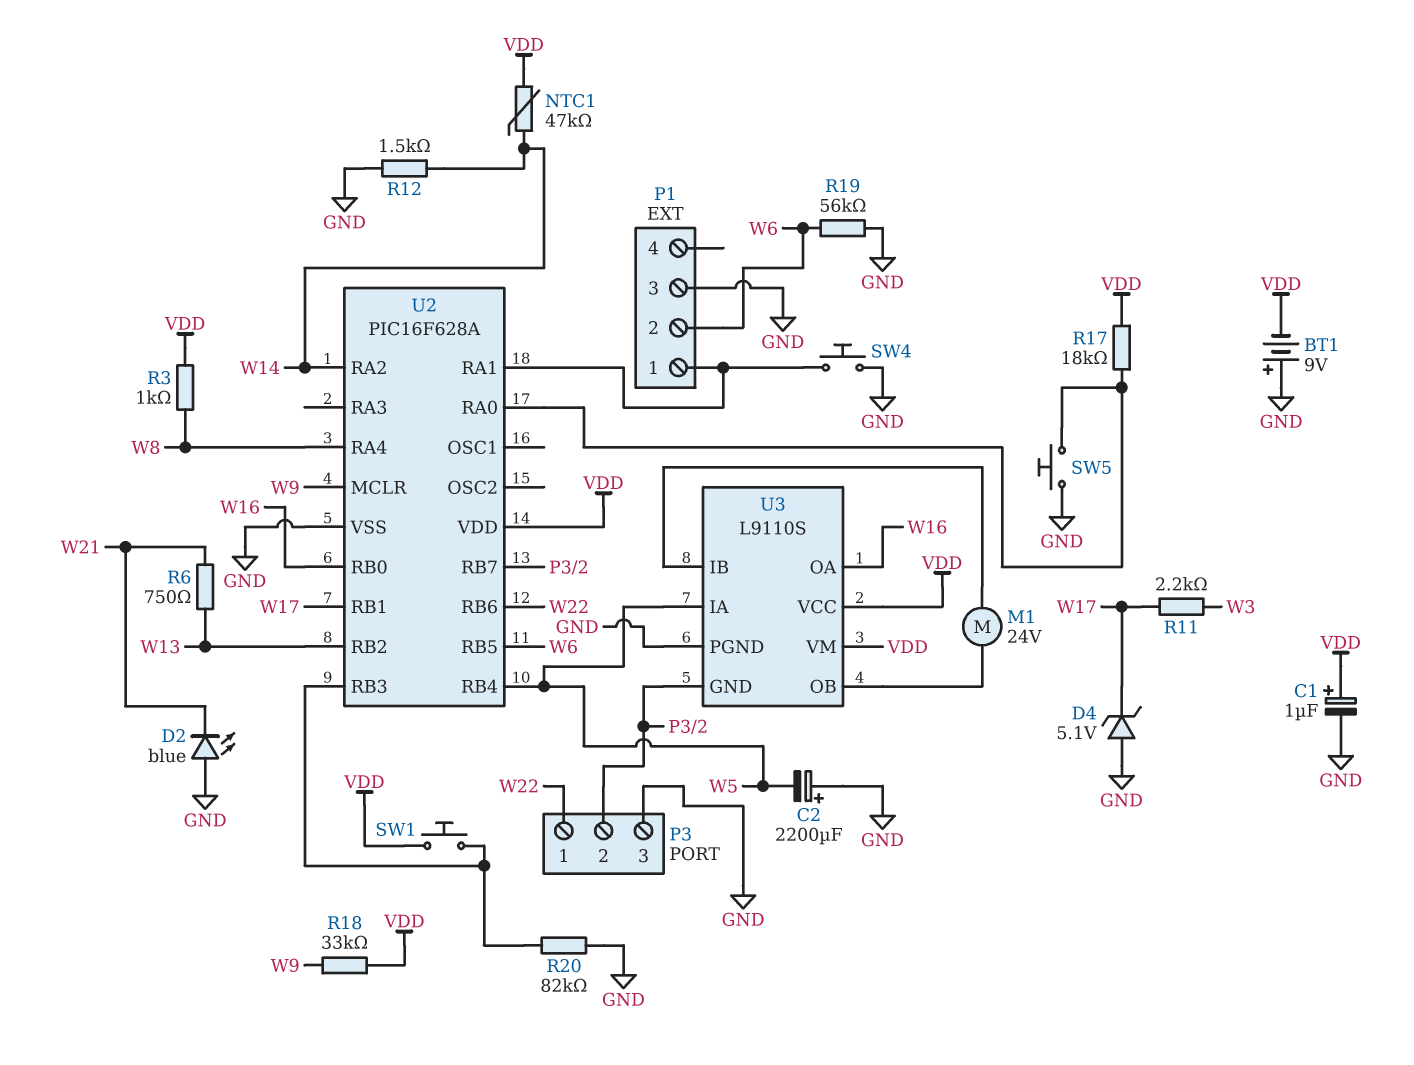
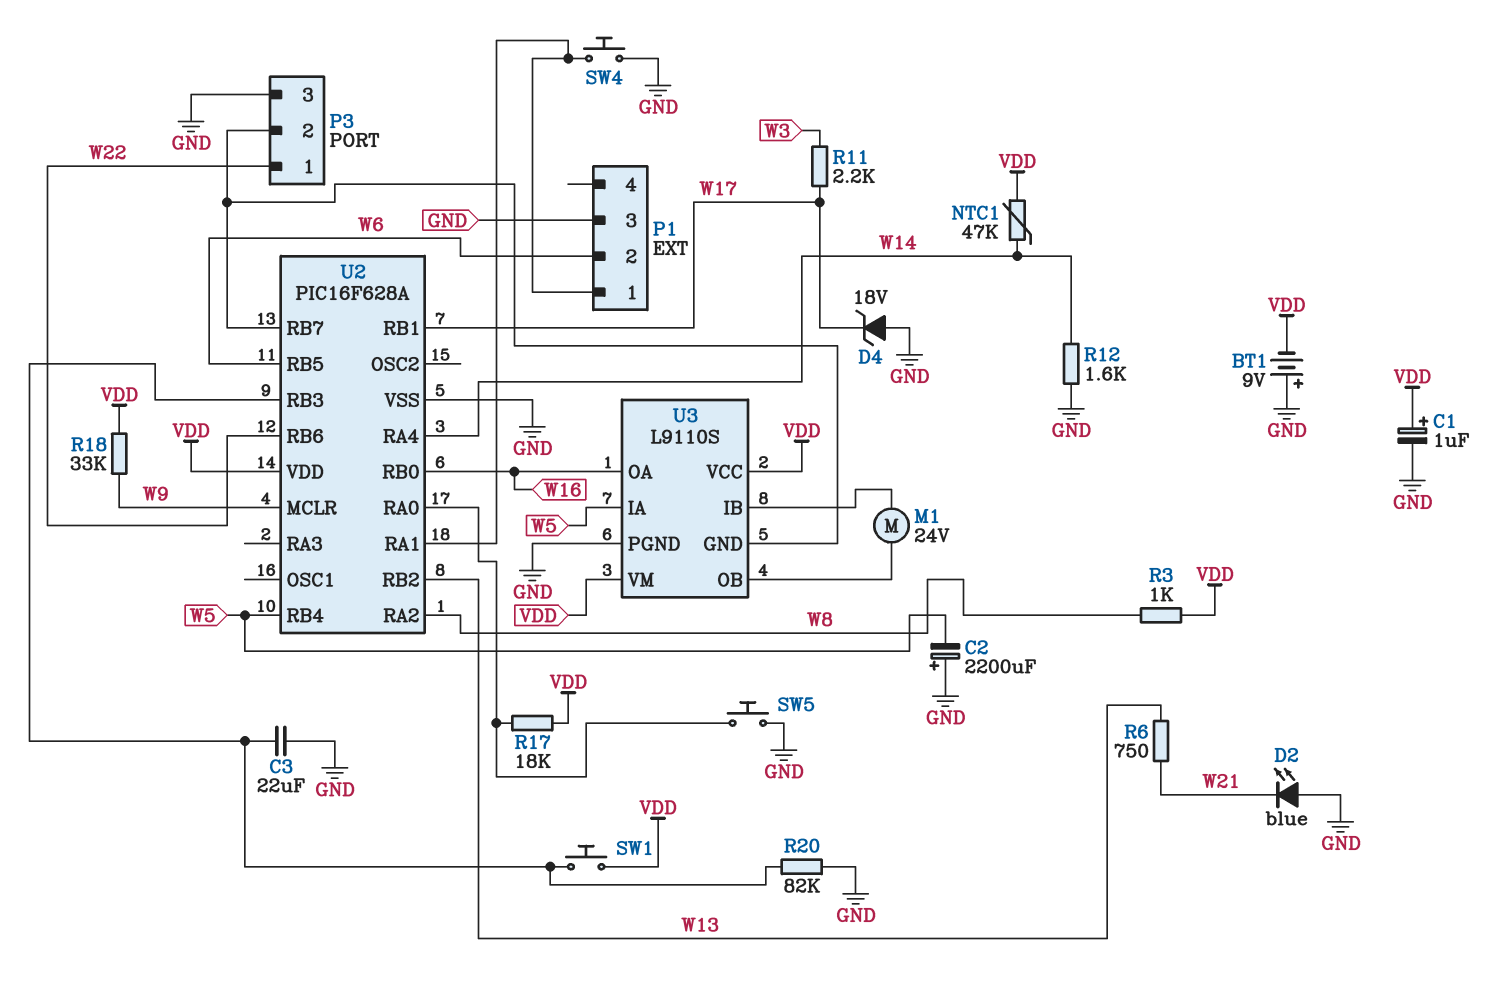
C3: none -> 22uF (GND, U2/RB3)
D4: zener 5.1V (A GND, K W17) -> zener 18V (A GND, K W17)
R12: 1.5k (GND, W14) -> 1.6k (GND, W14)
R19: 56k (GND, W6) -> none
U2 pin RA2: W14 -> W8
U2 pin RA4: W8 -> W14

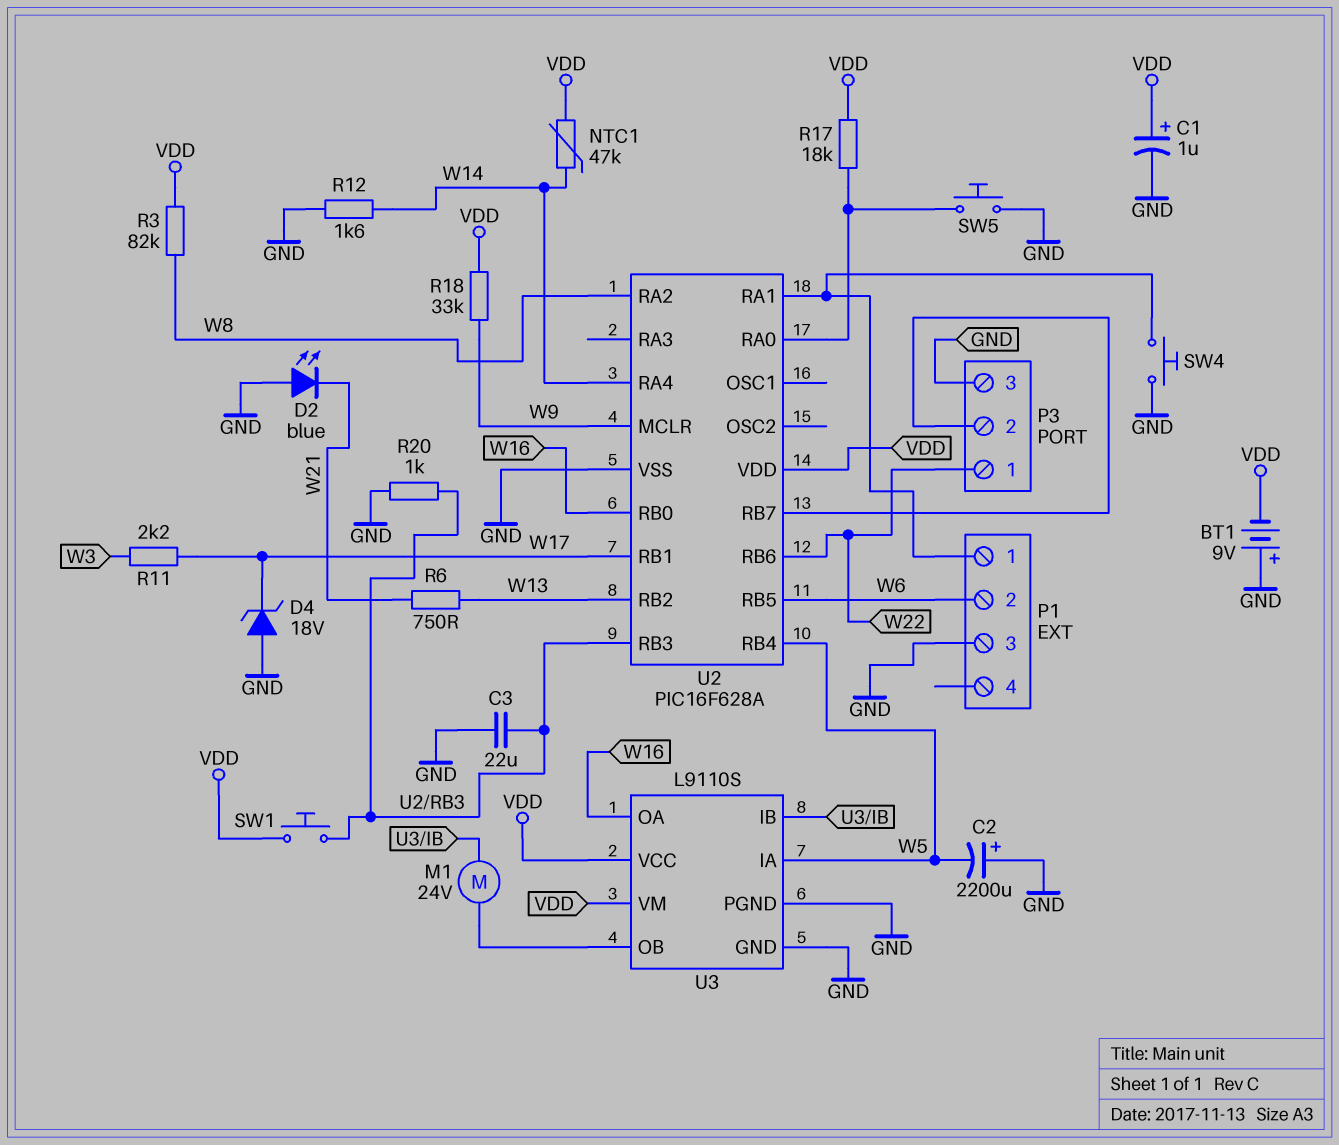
R3: 1k (VDD, W8) -> 82k (VDD, W8)
R20: 82k (GND, U2/RB3) -> 1k (GND, U2/RB3)
U3 pin GND: P3/2 -> GND

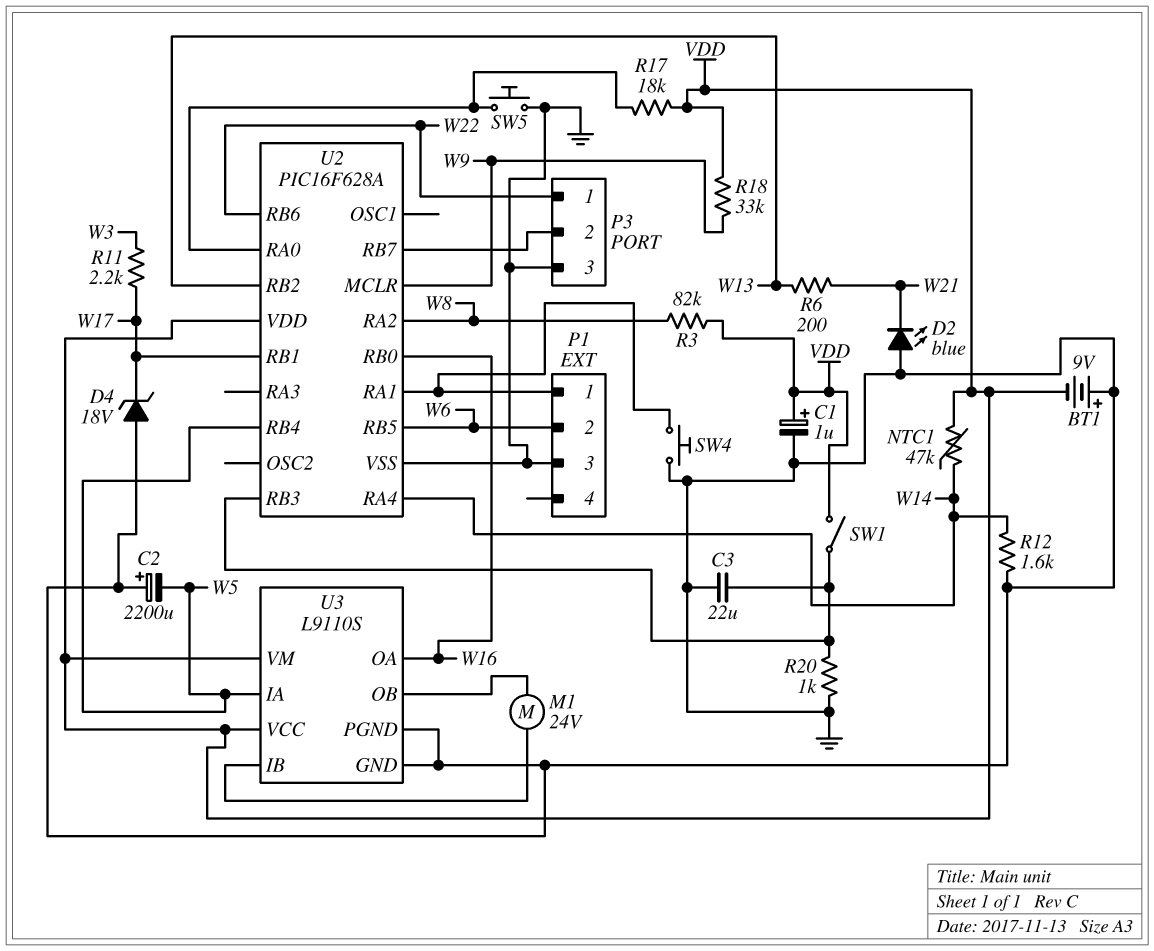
R6: 750 (W13, W21) -> 200 (W13, W21)
SW1: button (U2/RB3, VDD) -> switch (U2/RB3, VDD)

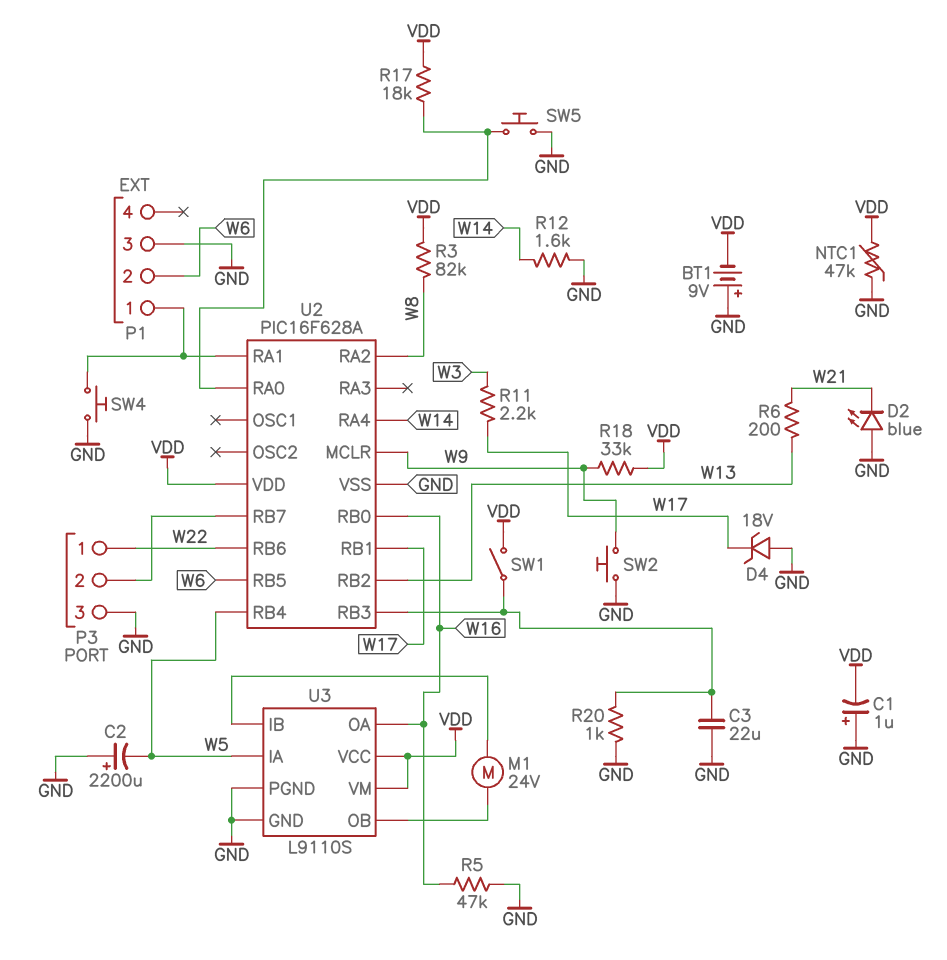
C1: 1uF (plus VDD, minus GND) -> 1uF (plus GND, minus VDD)
NTC1: 47k (VDD, W14) -> 47k (GND, VDD)
R5: none -> 47k (GND, W16)
SW2: none -> button (GND, W9)

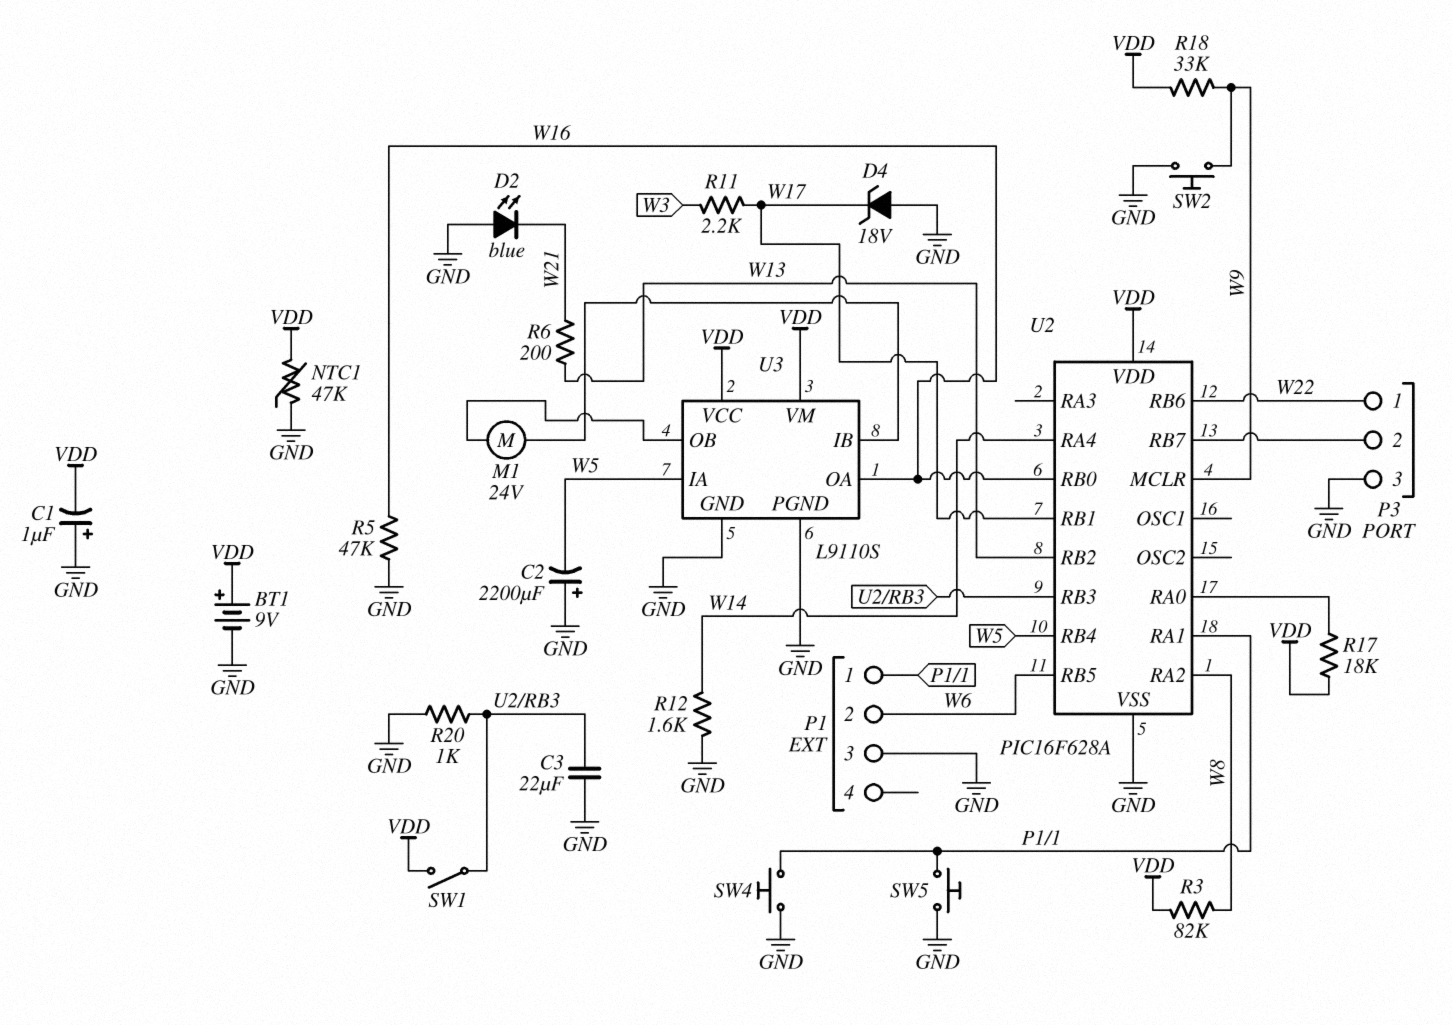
BT1: 9V (plus GND, minus VDD) -> 9V (plus VDD, minus GND)
SW5: button (GND, U2/RA0) -> button (GND, P1/1)

